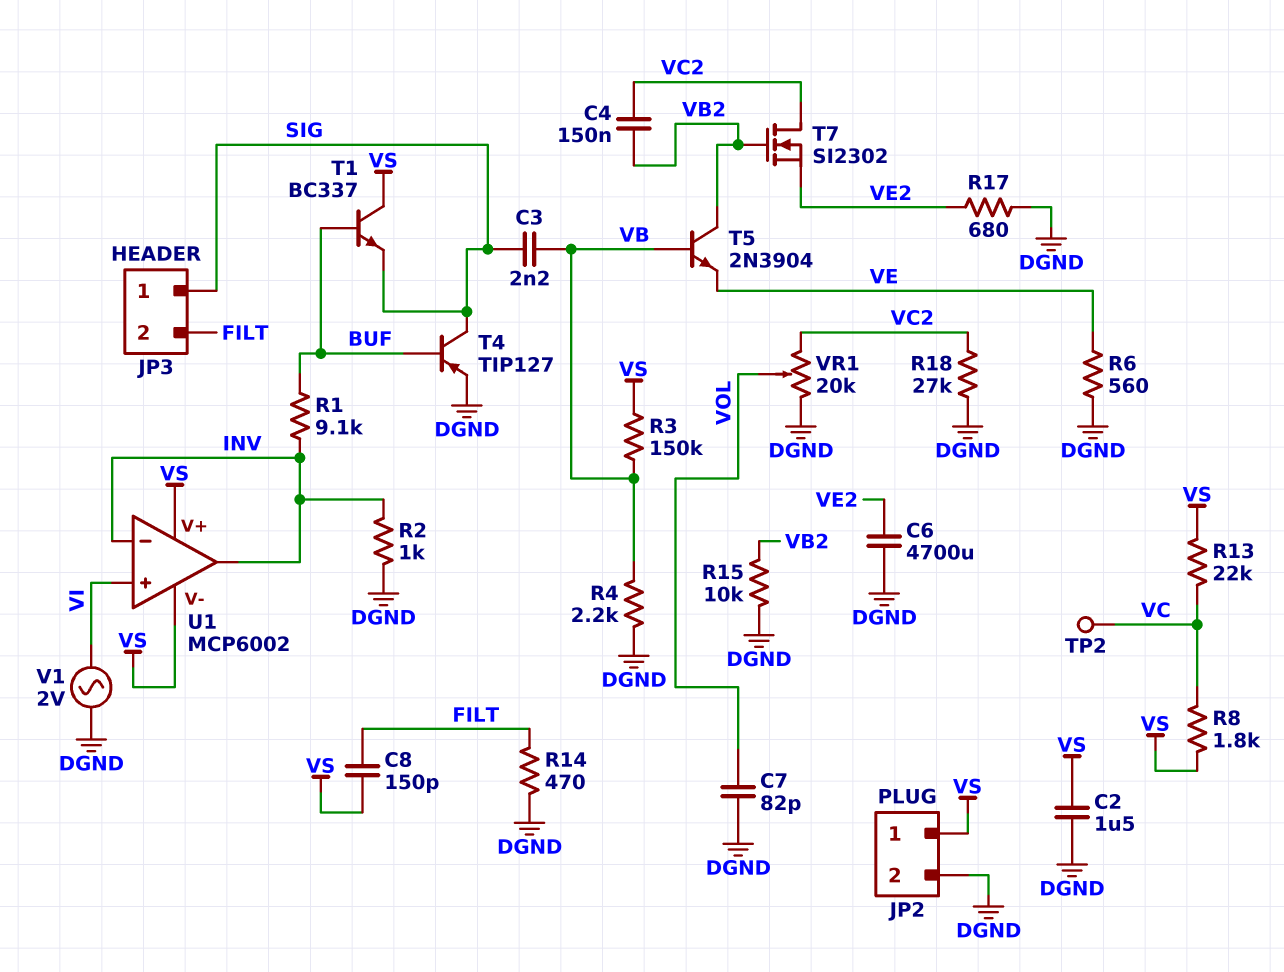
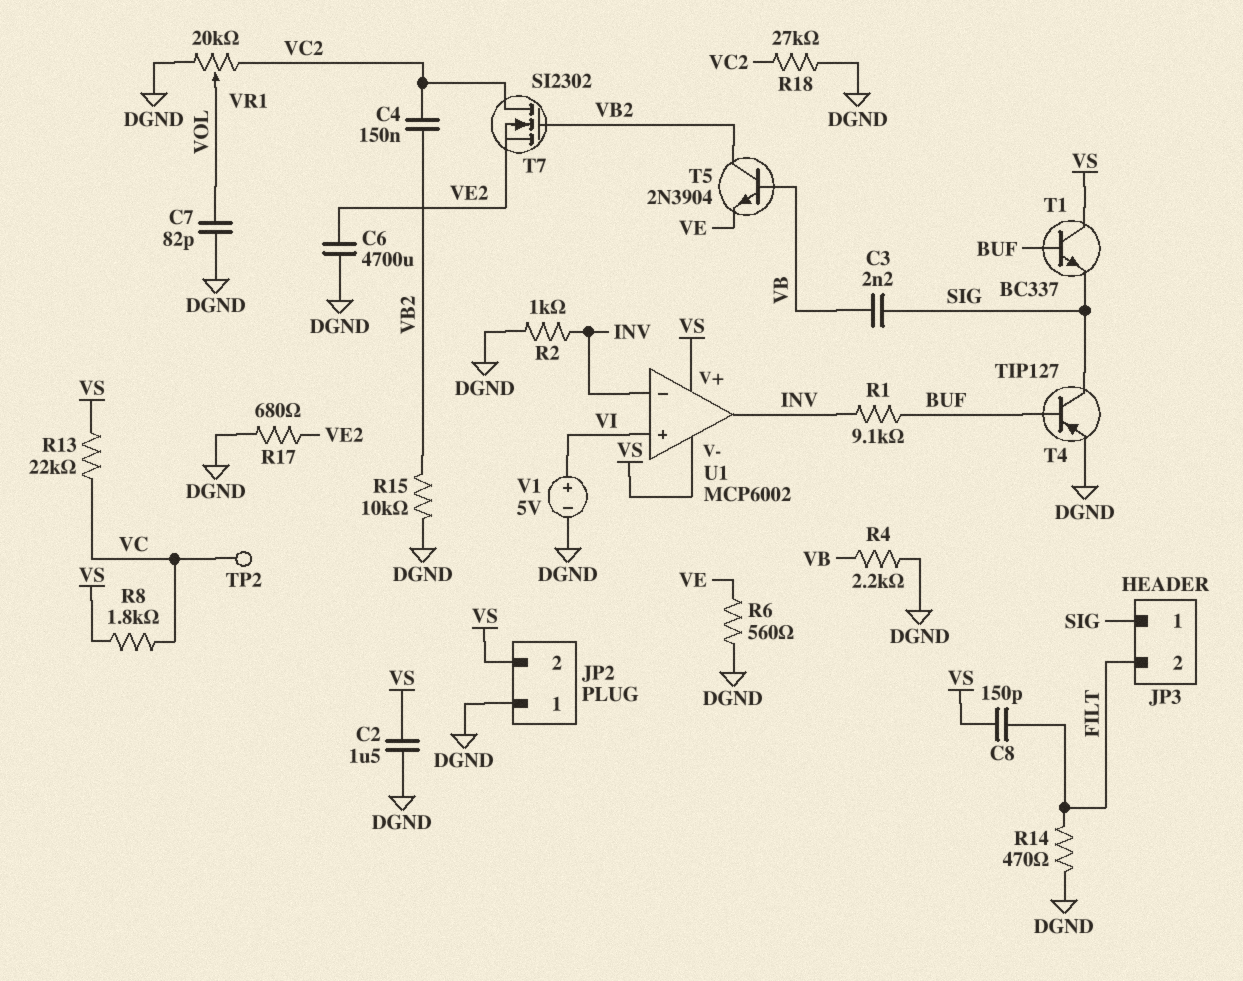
JP2 pin 1: VS -> DGND
JP2 pin 2: DGND -> VS
R3: 150k (VB, VS) -> none
V1: AC 2V (DGND, VI) -> 5V (plus VI, minus DGND)

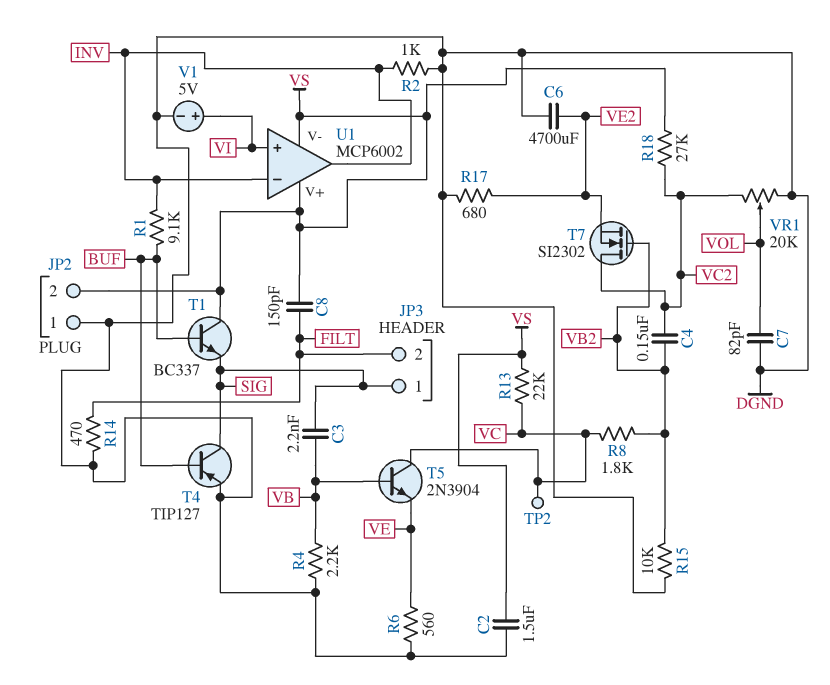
R8: 1.8k (VC, VS) -> 1.8k (VB2, VC)
R18: 27k (DGND, VC2) -> 27k (VC2, VS)
T5: NPN 2N3904 (B VB, C VB2, E VE) -> NPN 2N3904 (B VB, C VC, E VE)

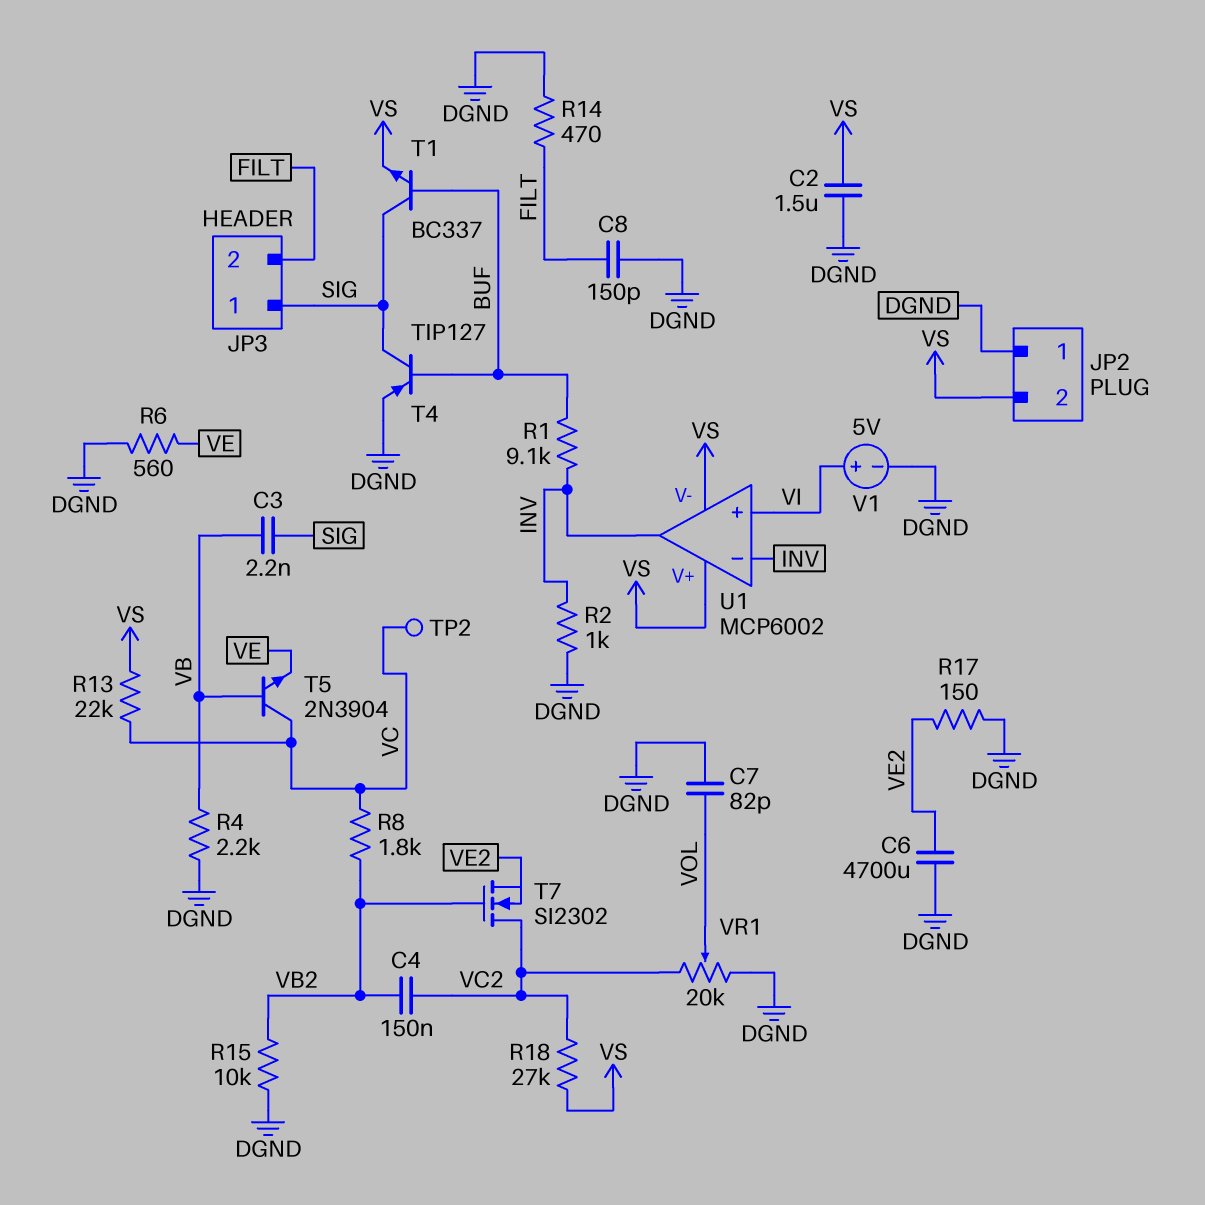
C8: 150pF (FILT, VS) -> 150pF (DGND, FILT)
R17: 680 (DGND, VE2) -> 150 (DGND, VE2)
T1: NPN BC337 (B BUF, C VS, E SIG) -> NPN BC337 (B BUF, C SIG, E VS)

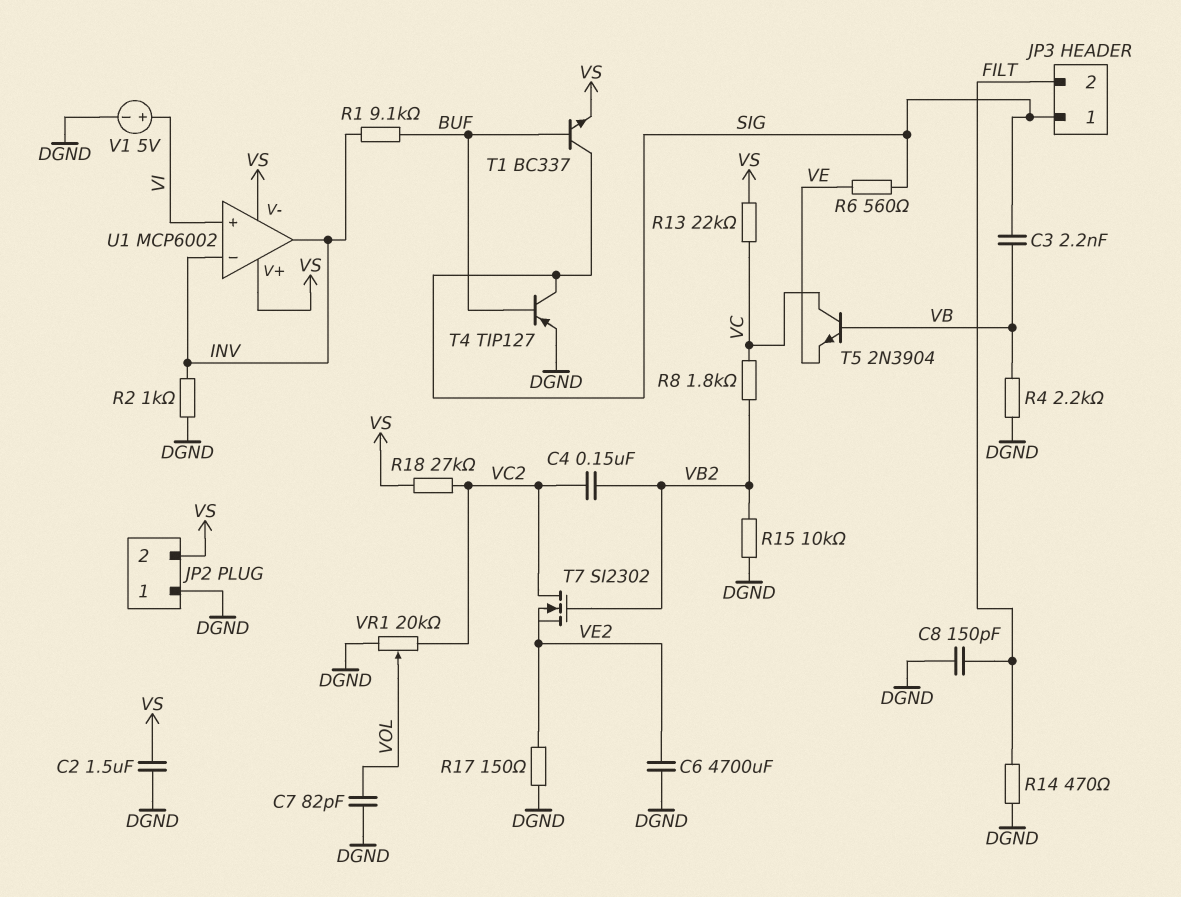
R6: 560 (DGND, VE) -> 560 (SIG, VE)
TP2: test point (VC) -> none

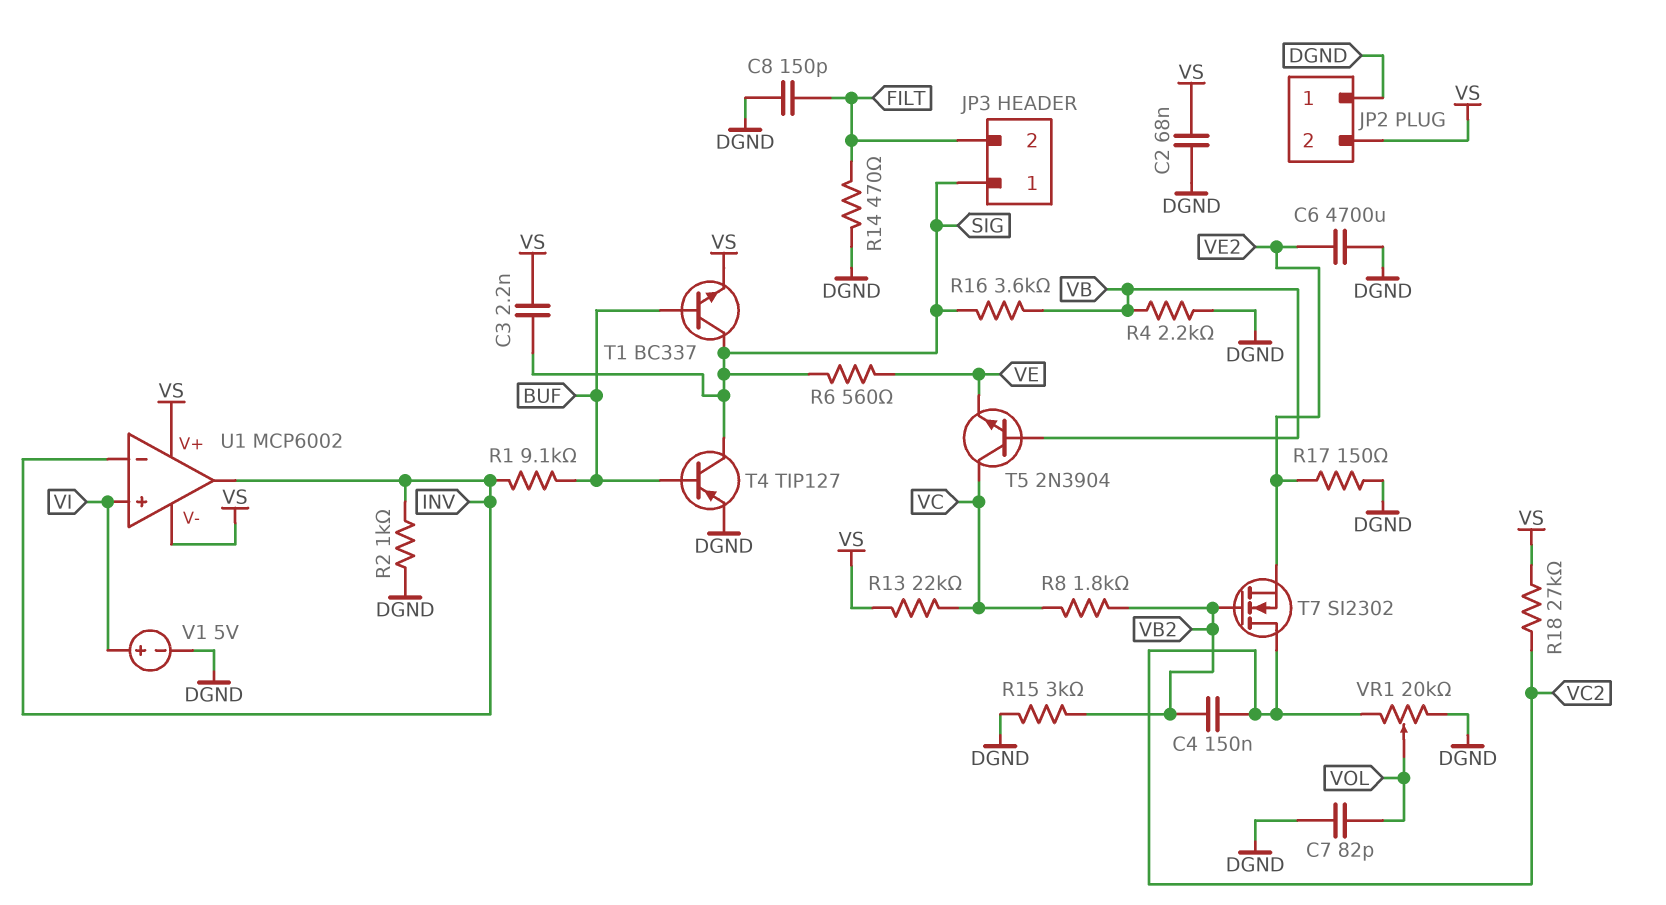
C2: 1.5uF (DGND, VS) -> 68nF (DGND, VS)
C3: 2.2nF (SIG, VB) -> 2.2nF (SIG, VS)
R15: 10k (DGND, VB2) -> 3k (DGND, VB2)
R16: none -> 3.6k (SIG, VB)

